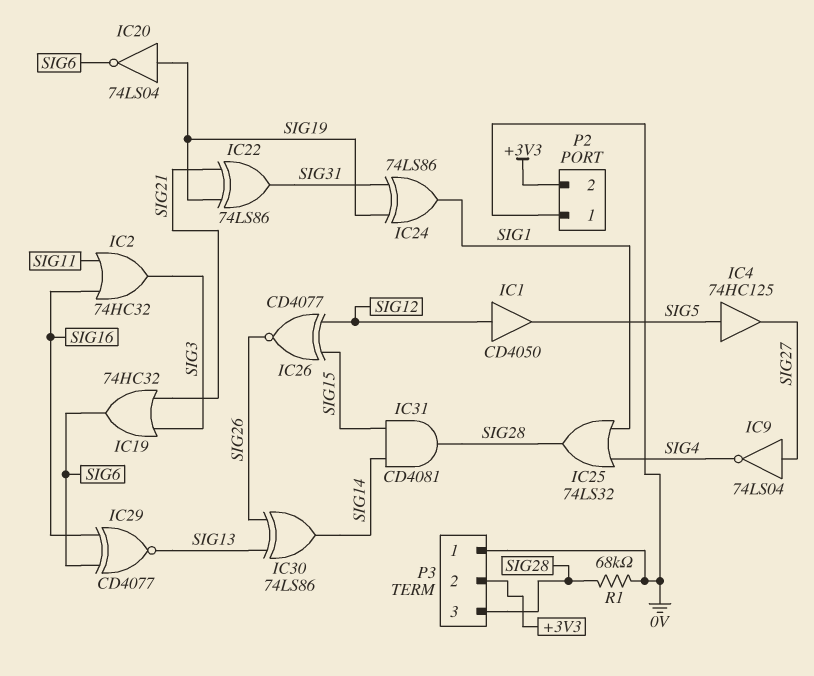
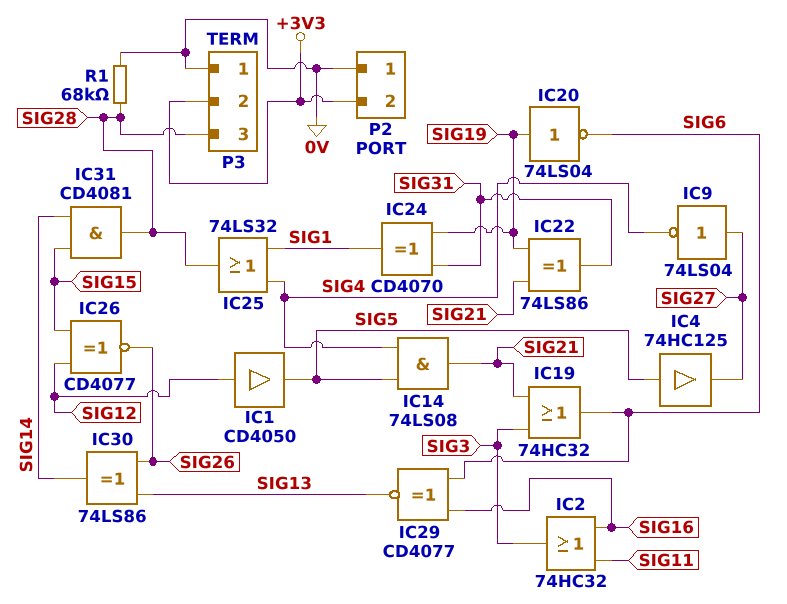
IC14: none -> AND 74LS08 (in SIG4, in SIG5, out SIG21)
IC24: XOR 74LS86 (in SIG19, in SIG31, out SIG1) -> XOR CD4070 (in SIG19, in SIG31, out SIG1)

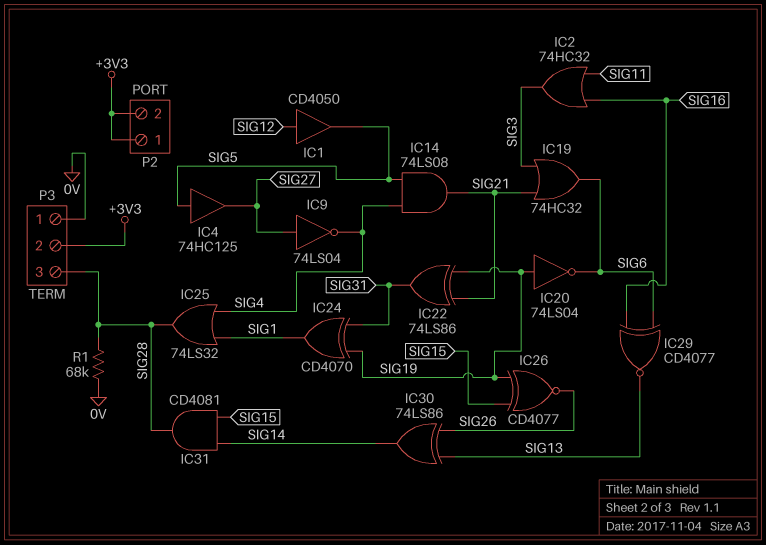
IC26: XNOR CD4077 (in SIG12, in SIG15, out SIG26) -> XNOR CD4077 (in SIG15, in SIG19, out SIG26)
P2 pin 1: 0V -> +3V3

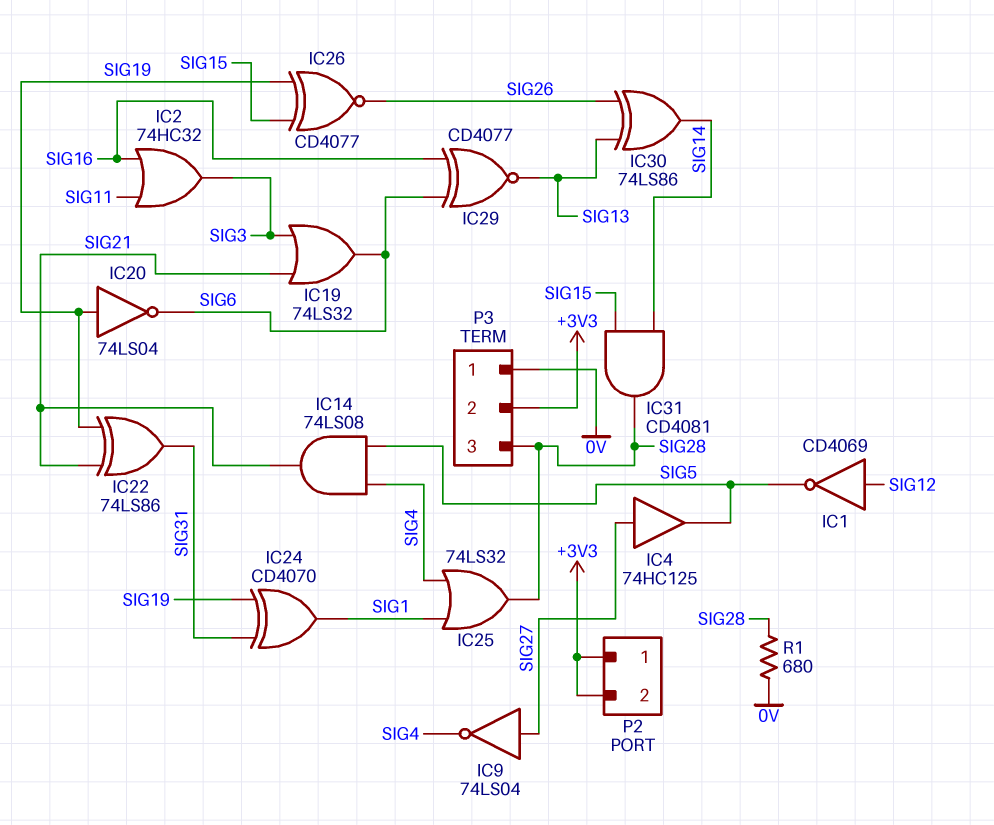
IC1: buffer CD4050 (in SIG12, out SIG5) -> NOT CD4069 (in SIG12, out SIG5)
IC4: buffer 74HC125 (in SIG5, out SIG27) -> buffer 74HC125 (in SIG27, out SIG5)
IC19: OR 74HC32 (in SIG3, in SIG21, out SIG6) -> OR 74LS32 (in SIG3, in SIG21, out SIG6)
R1: 68k (0V, SIG28) -> 680 (0V, SIG28)

